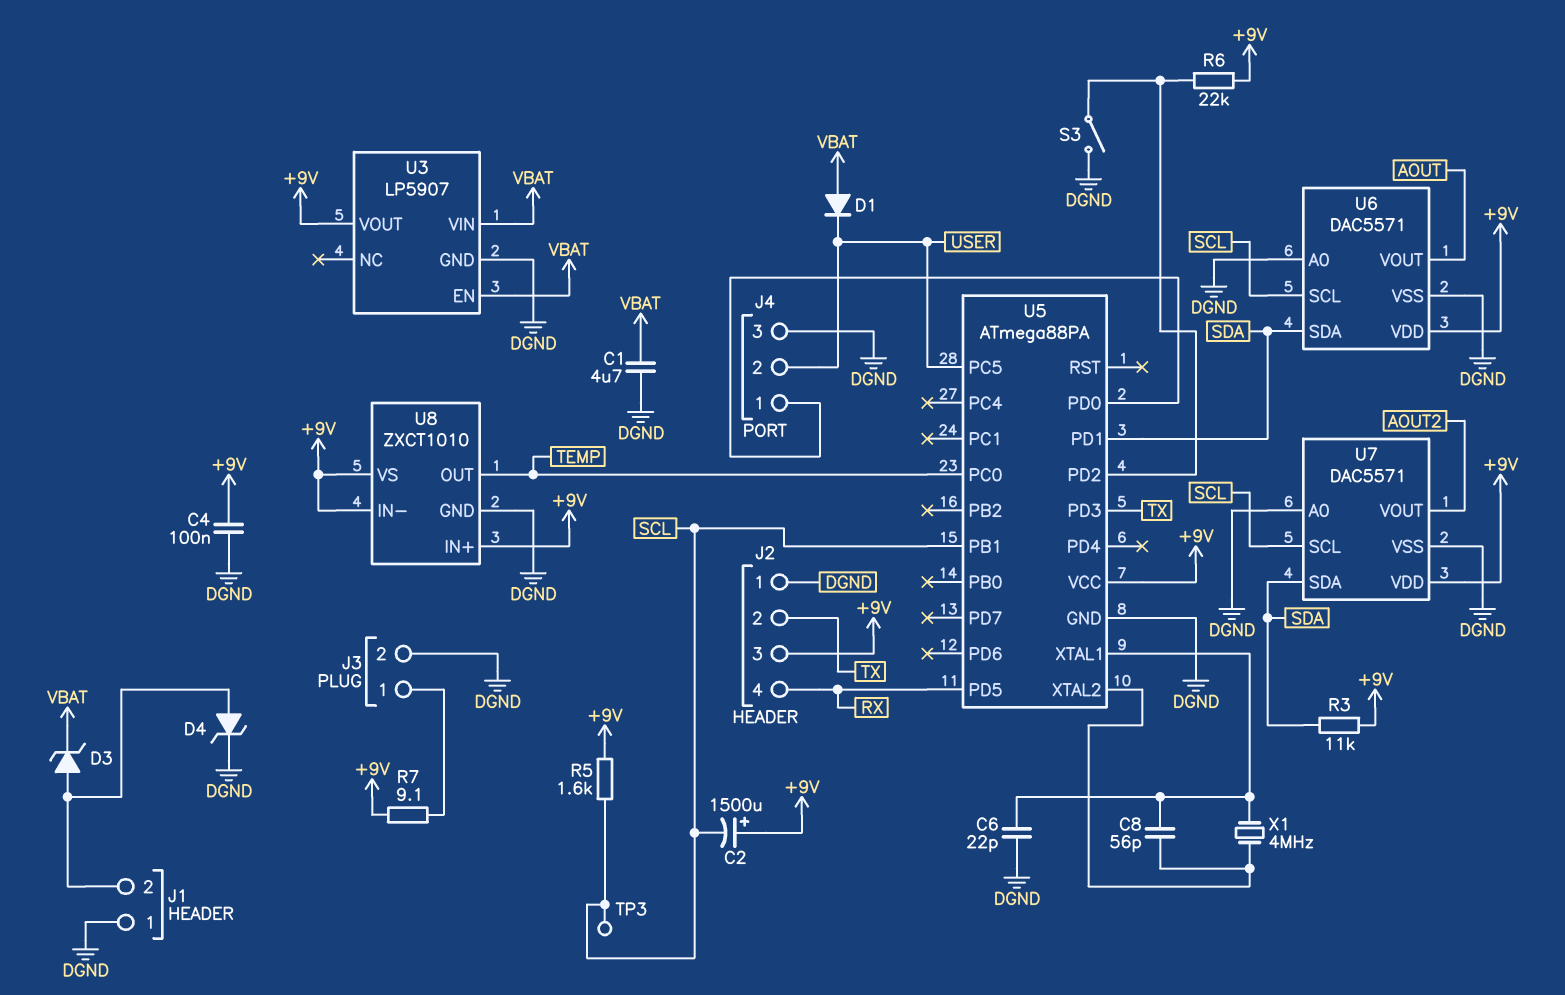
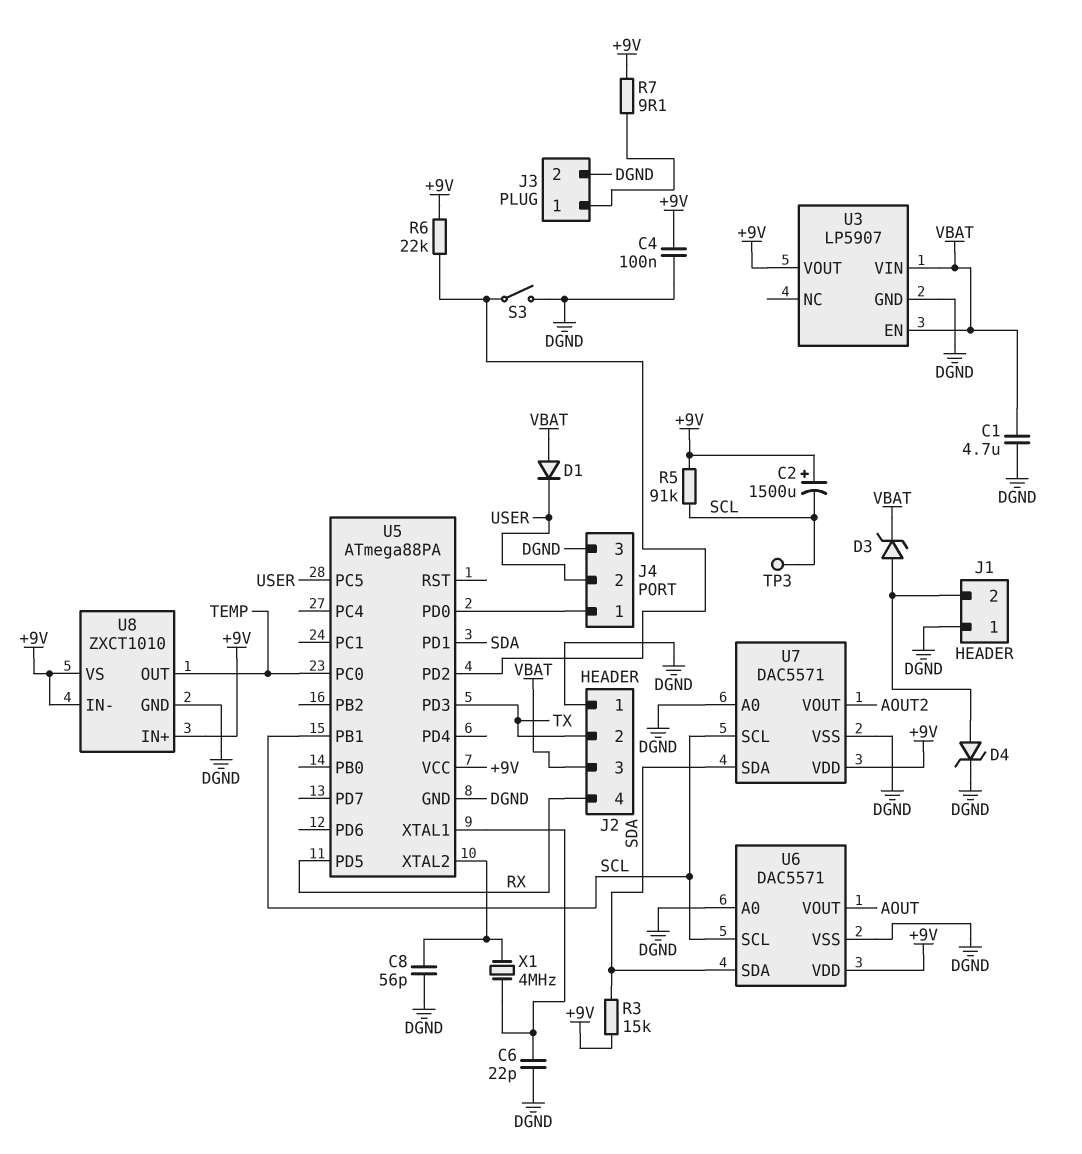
C8: 56pF (U5/XTAL1, U5/XTAL2) -> 56pF (DGND, U5/XTAL2)
J2 pin 3: +9V -> VBAT
R3: 11k (+9V, SDA) -> 15k (+9V, SDA)
R5: 1.6k (+9V, SCL) -> 91k (+9V, SCL)

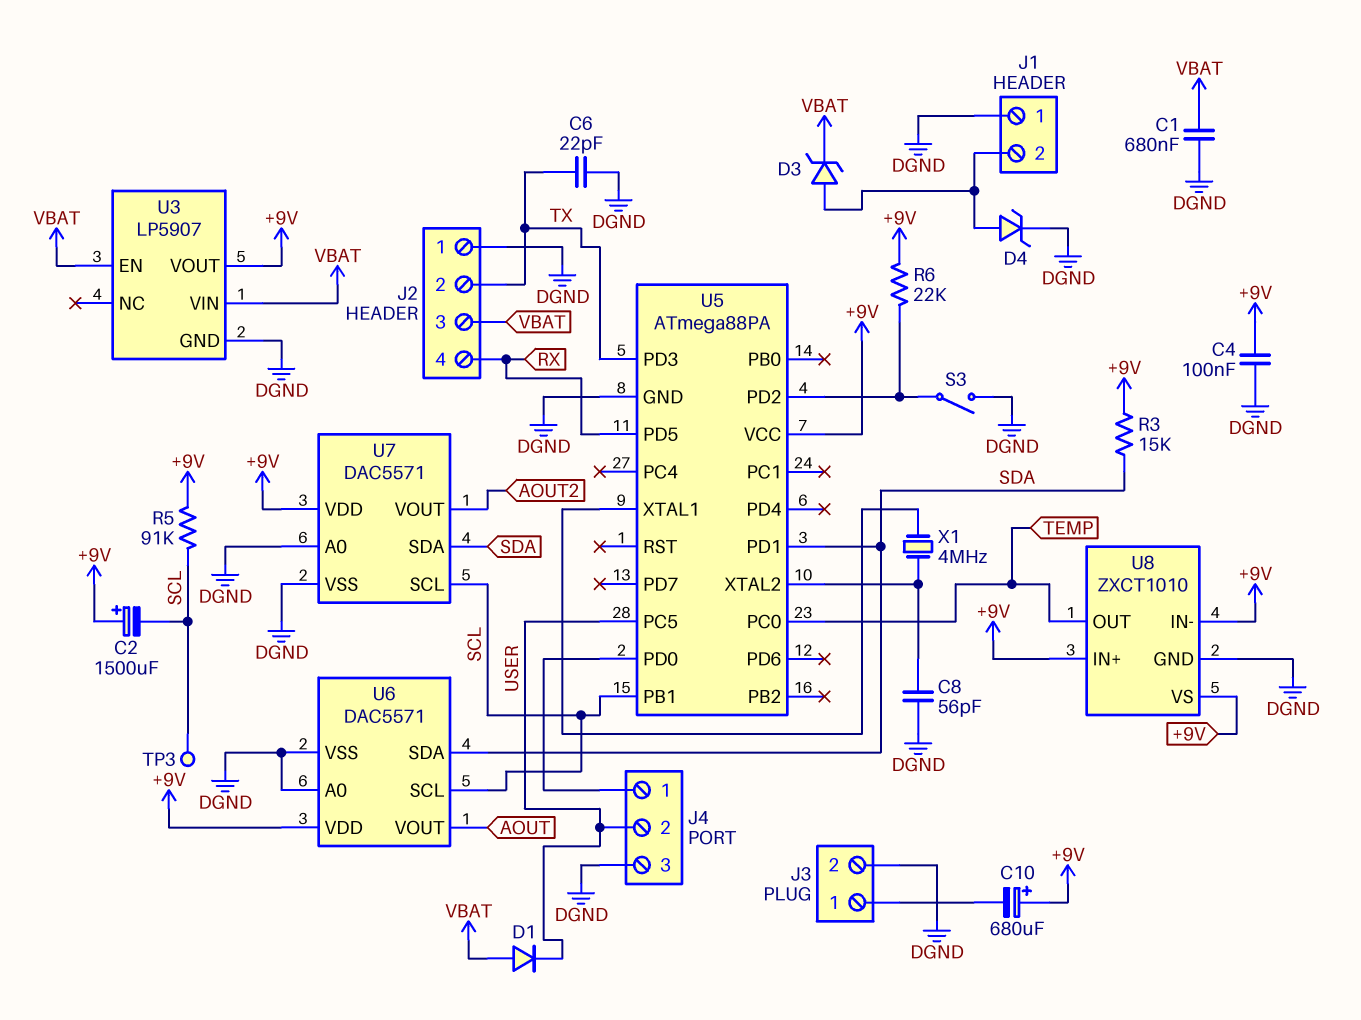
C1: 4.7uF (DGND, VBAT) -> 680nF (DGND, VBAT)
C6: 22pF (DGND, U5/XTAL1) -> 22pF (DGND, TX)
C10: none -> 680uF (plus +9V, minus J3/1)
R7: 9.1 (+9V, J3/1) -> none

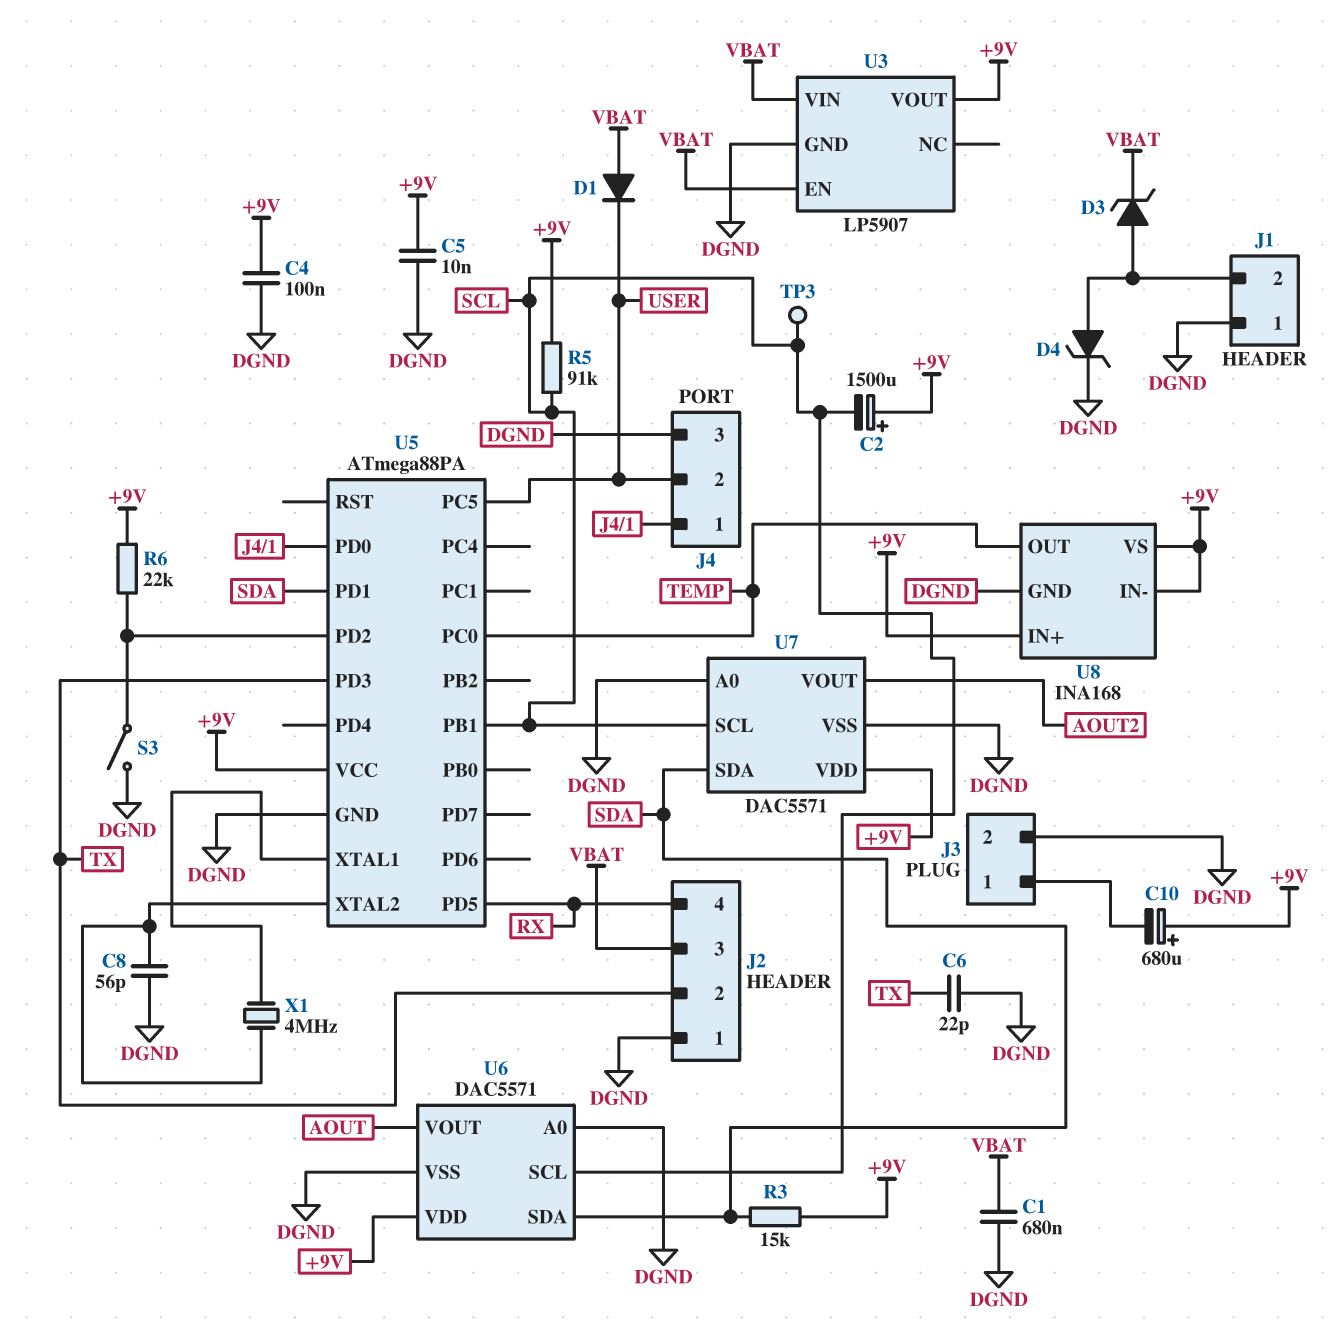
C5: none -> 10nF (+9V, DGND)
U8: ZXCT1010 -> INA168

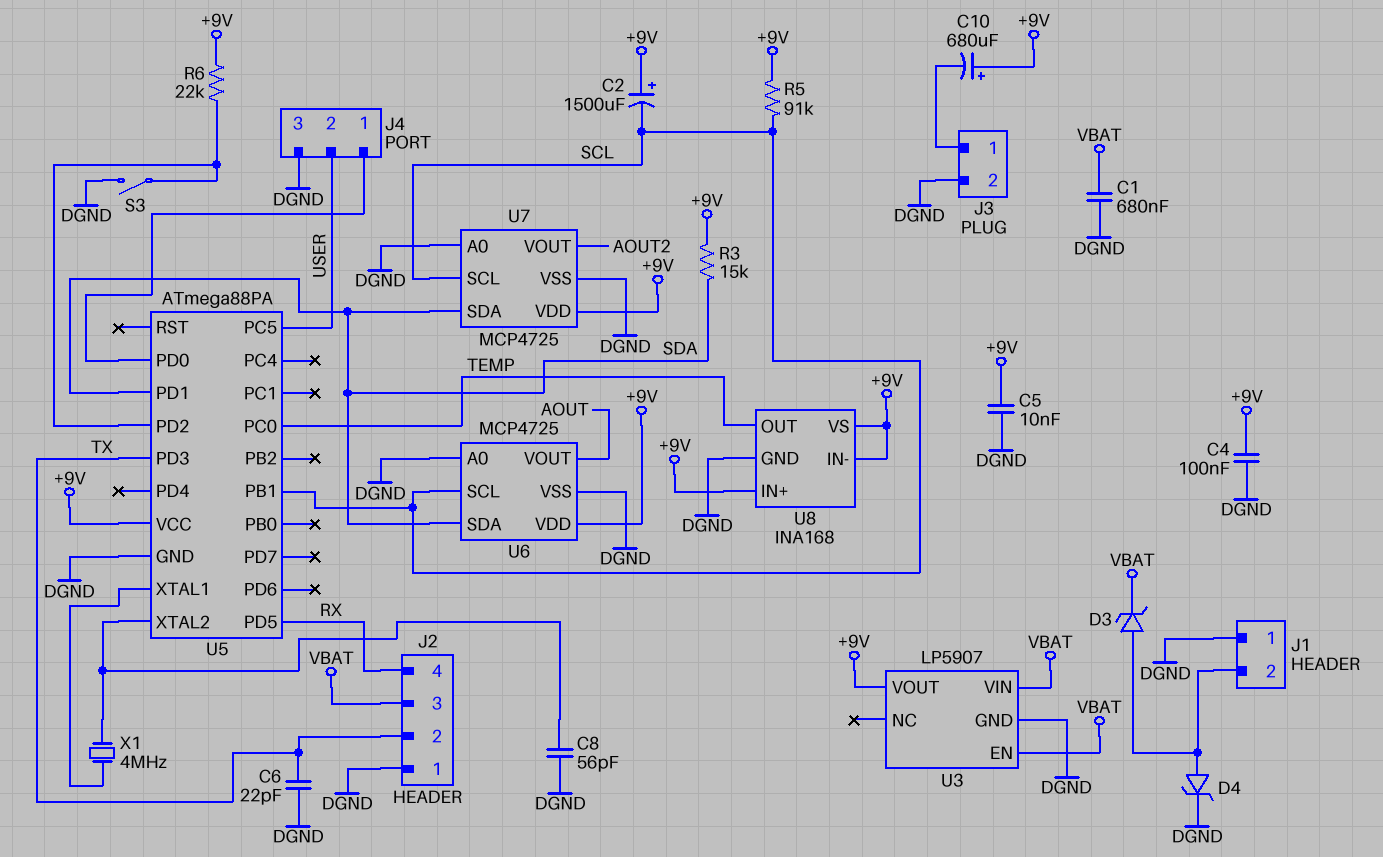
D1: diode (A VBAT, K USER) -> none
TP3: test point (SCL) -> none
U6: DAC5571 -> MCP4725
U7: DAC5571 -> MCP4725

